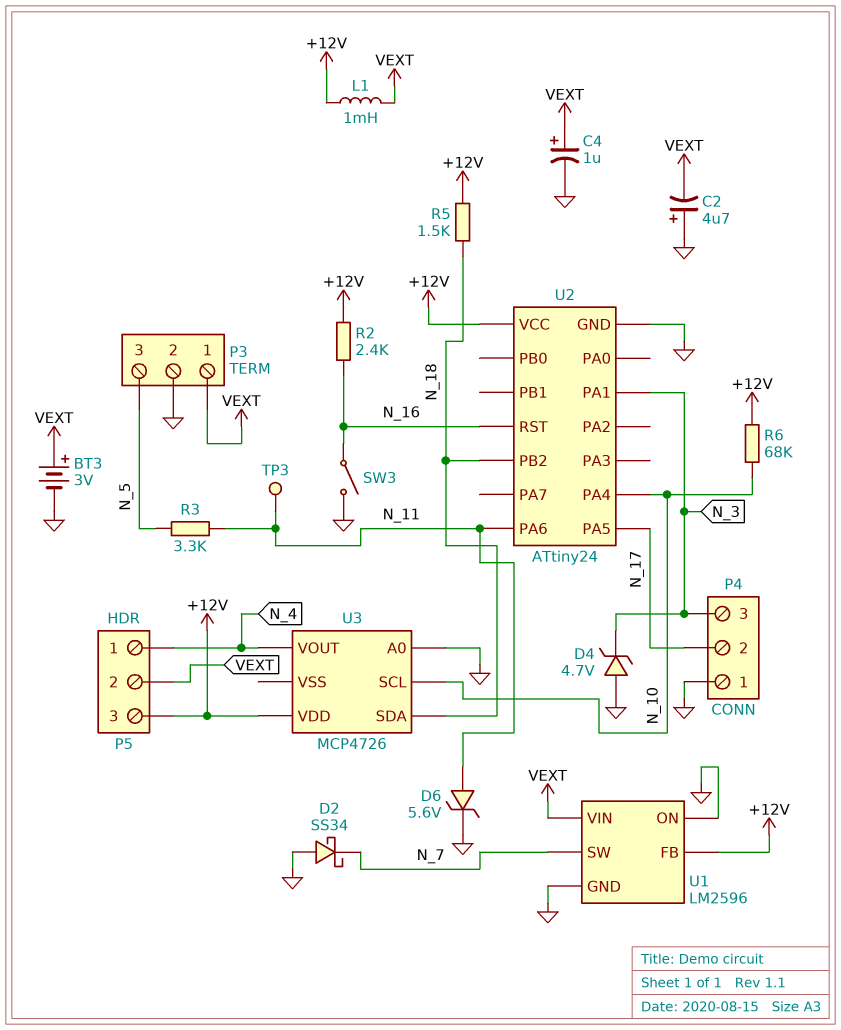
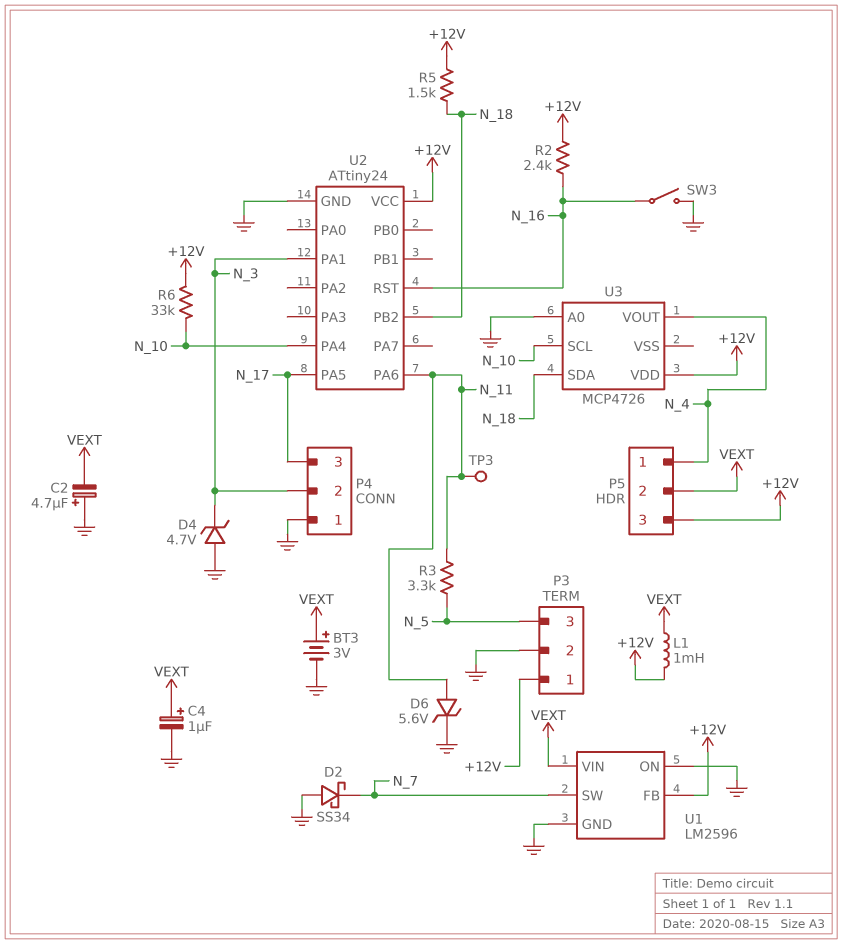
P3 pin 1: VEXT -> +12V
P4 pin 2: N_17 -> N_3
P4 pin 3: N_3 -> N_17
R6: 68k (+12V, N_10) -> 33k (+12V, N_10)

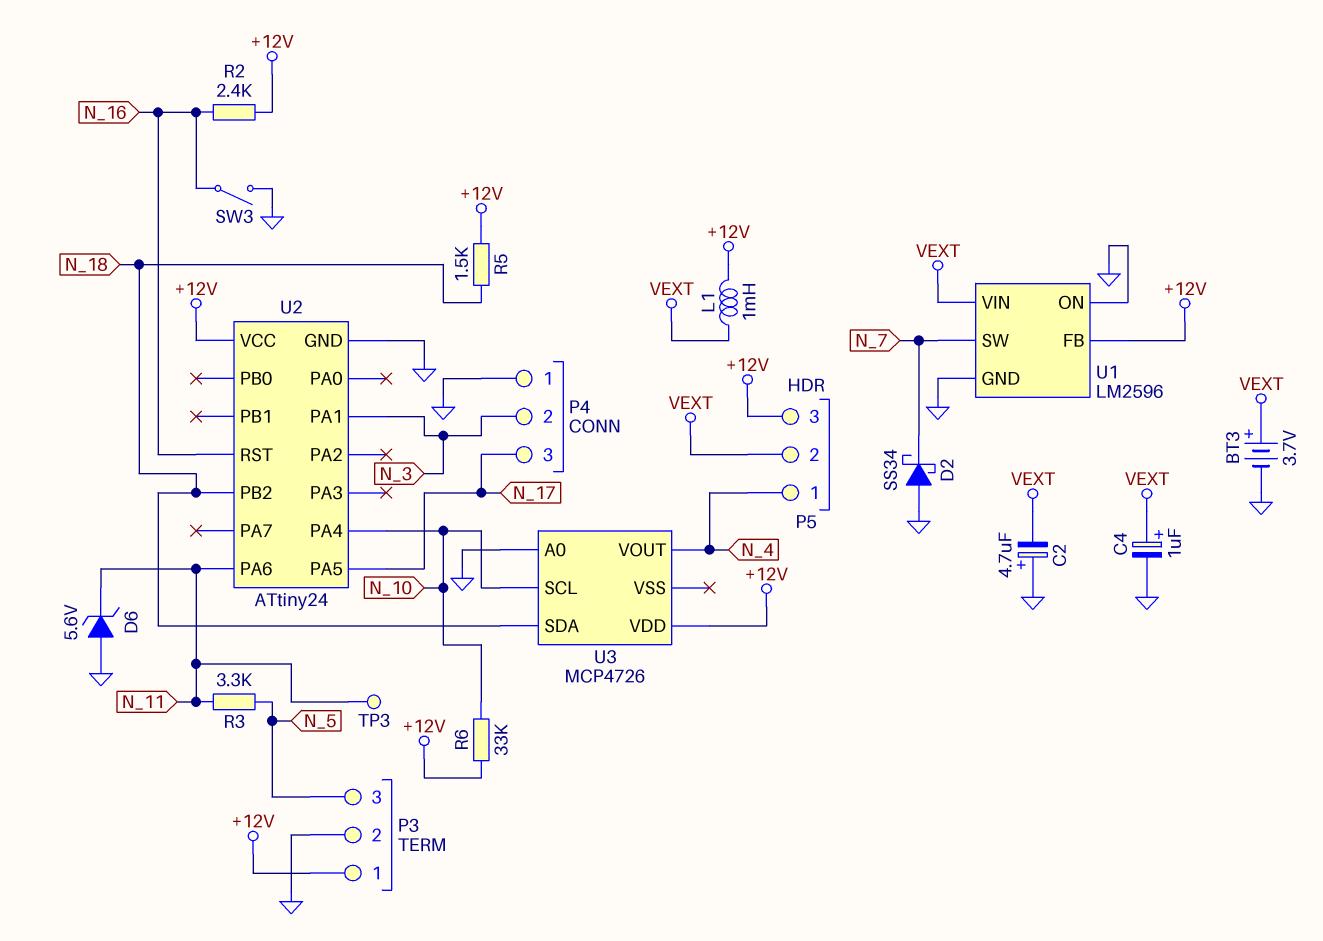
BT3: 3V (plus VEXT, minus GND) -> 3.7V (plus VEXT, minus GND)
D4: zener 4.7V (A GND, K N_3) -> none
D6: zener 5.6V (A N_11, K GND) -> zener 5.6V (A GND, K N_11)

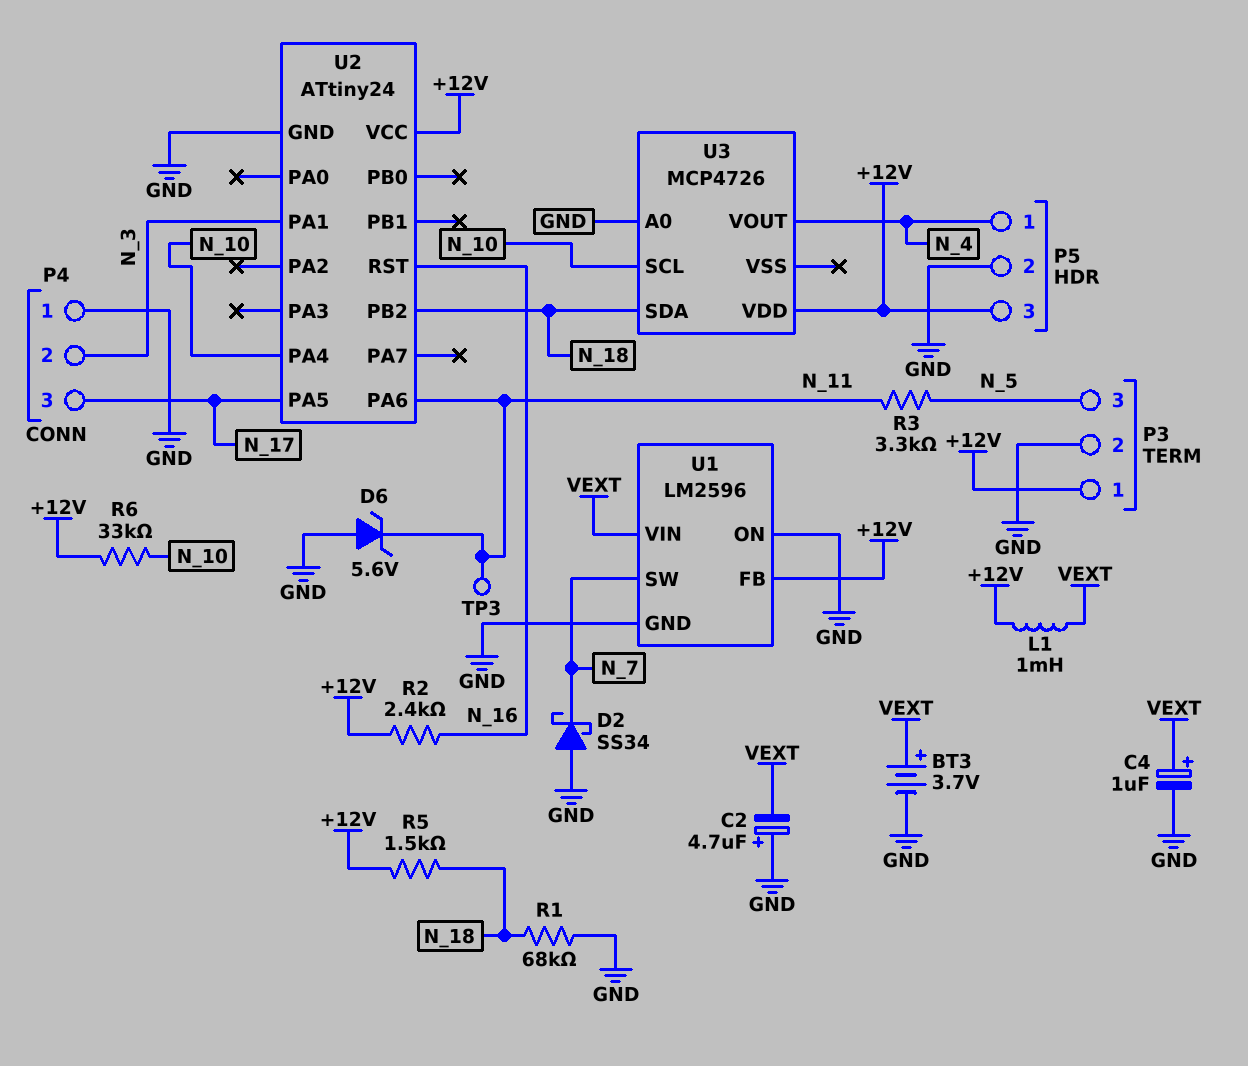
P5 pin 2: VEXT -> GND
R1: none -> 68k (GND, N_18)
SW3: switch (GND, N_16) -> none

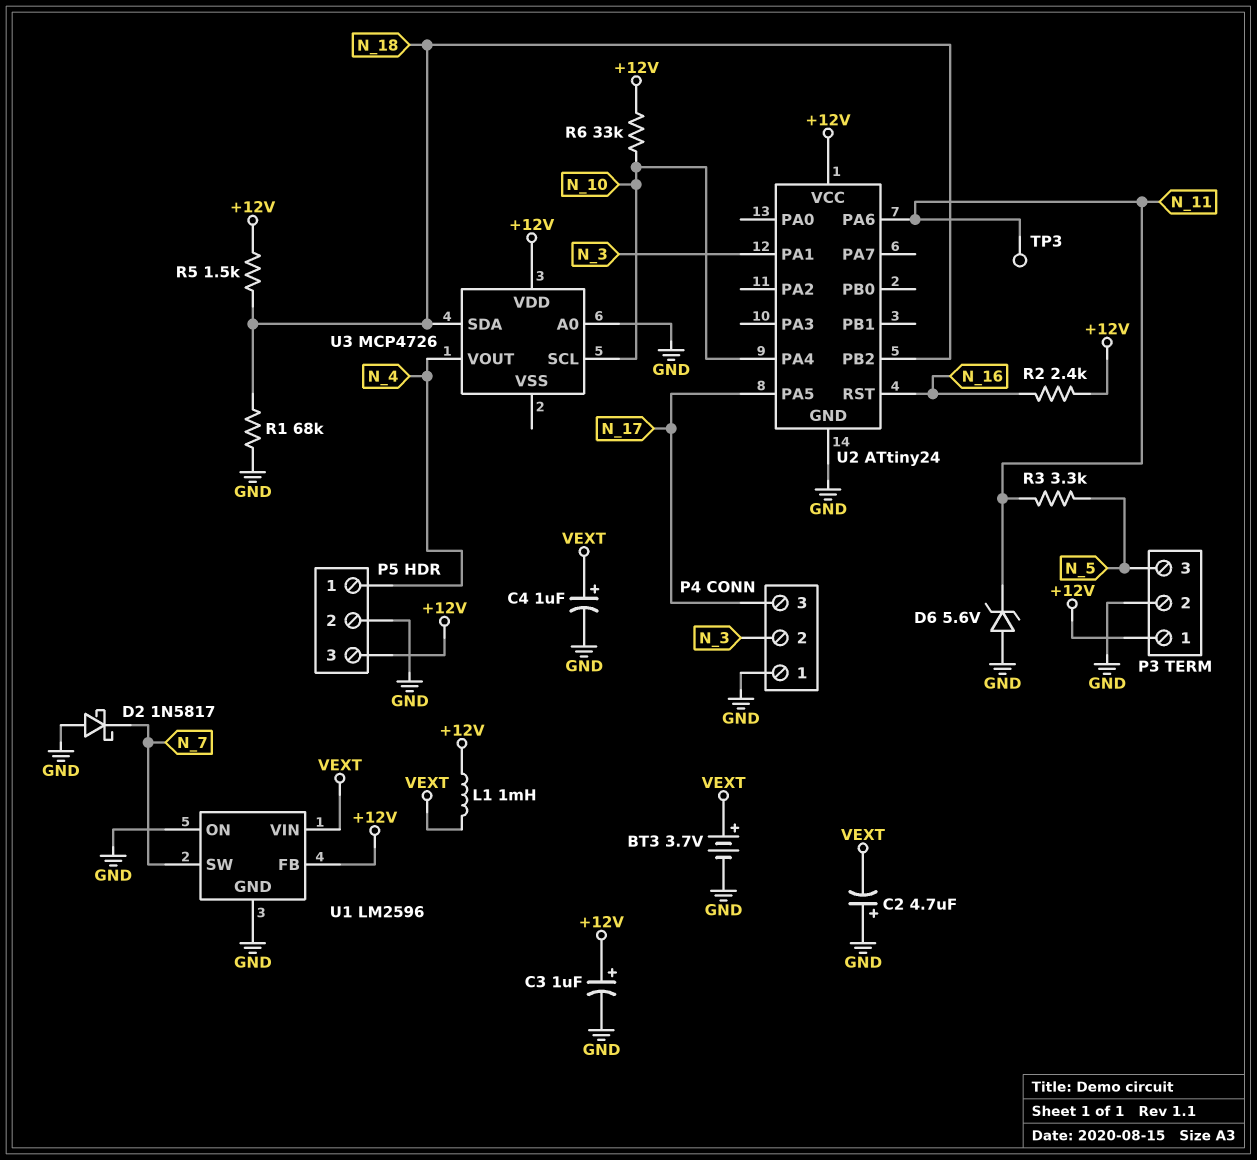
C3: none -> 1uF (plus +12V, minus GND)
D2: schottky SS34 (A GND, K N_7) -> schottky 1N5817 (A GND, K N_7)

